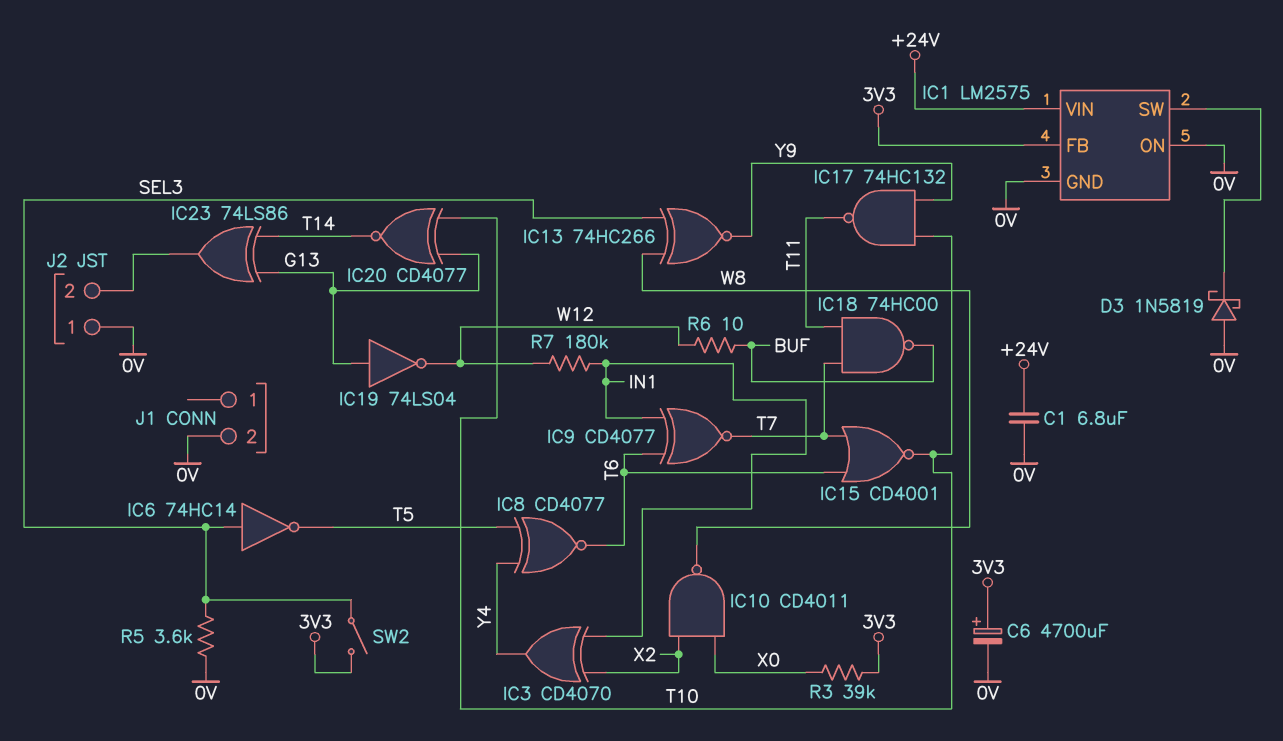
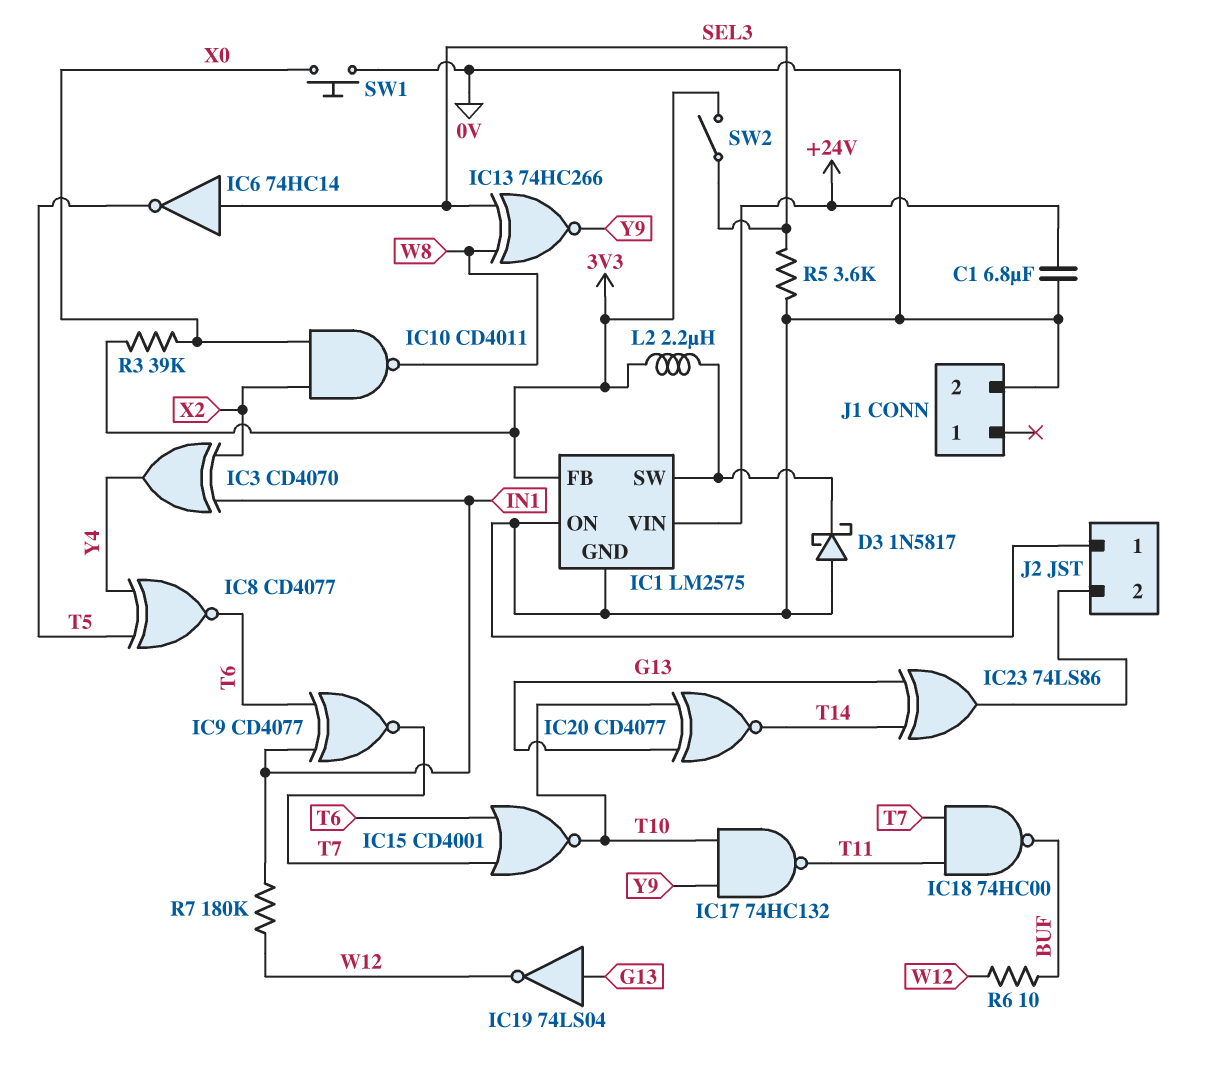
C6: 4700uF (plus 3V3, minus 0V) -> none
D3: schottky 1N5819 (A 0V, K IC1/SW) -> schottky 1N5817 (A 0V, K IC1/SW)
L2: none -> 2.2uH (3V3, IC1/SW)
SW1: none -> button (0V, X0)

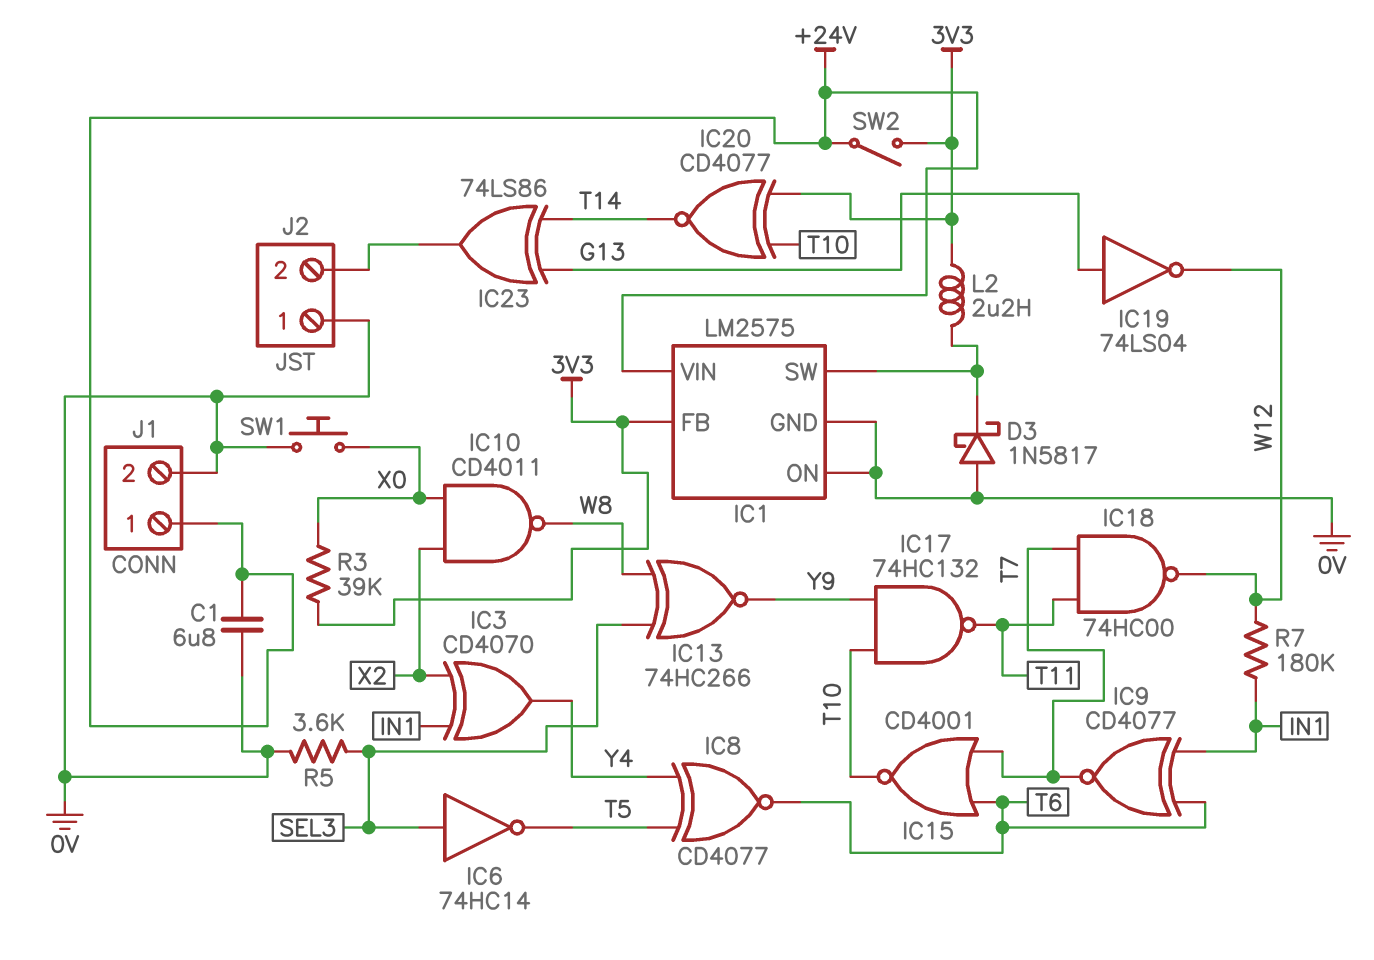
IC18: NAND 74HC00 (in T7, in T11, out BUF) -> NAND 74HC00 (in T7, in T11, out W12)
IC20: XNOR CD4077 (in G13, in T10, out T14) -> XNOR CD4077 (in 3V3, in T10, out T14)
J1 pin 1: none -> +24V
R6: 10 (BUF, W12) -> none
SW2: switch (3V3, SEL3) -> switch (+24V, 3V3)

